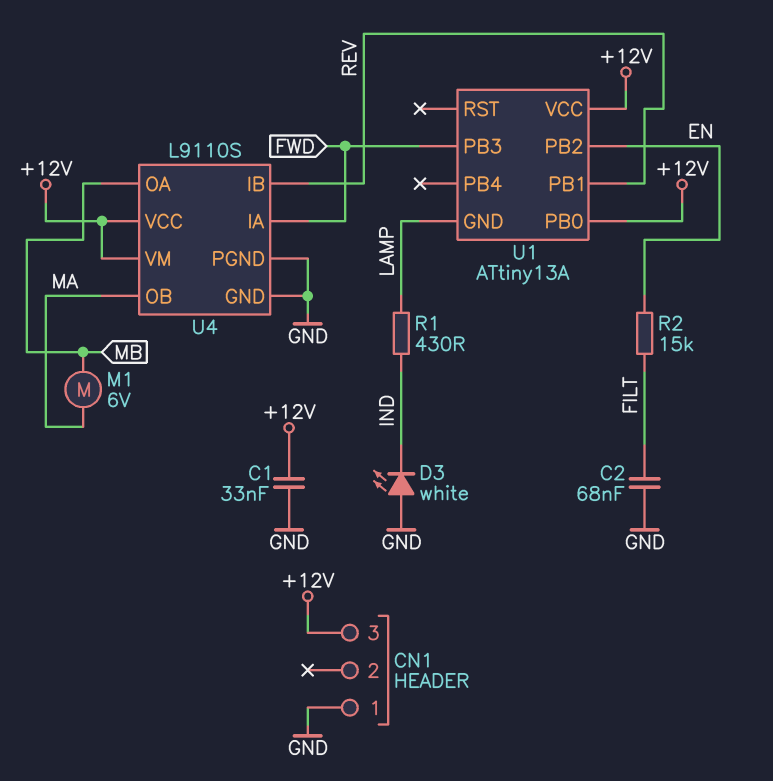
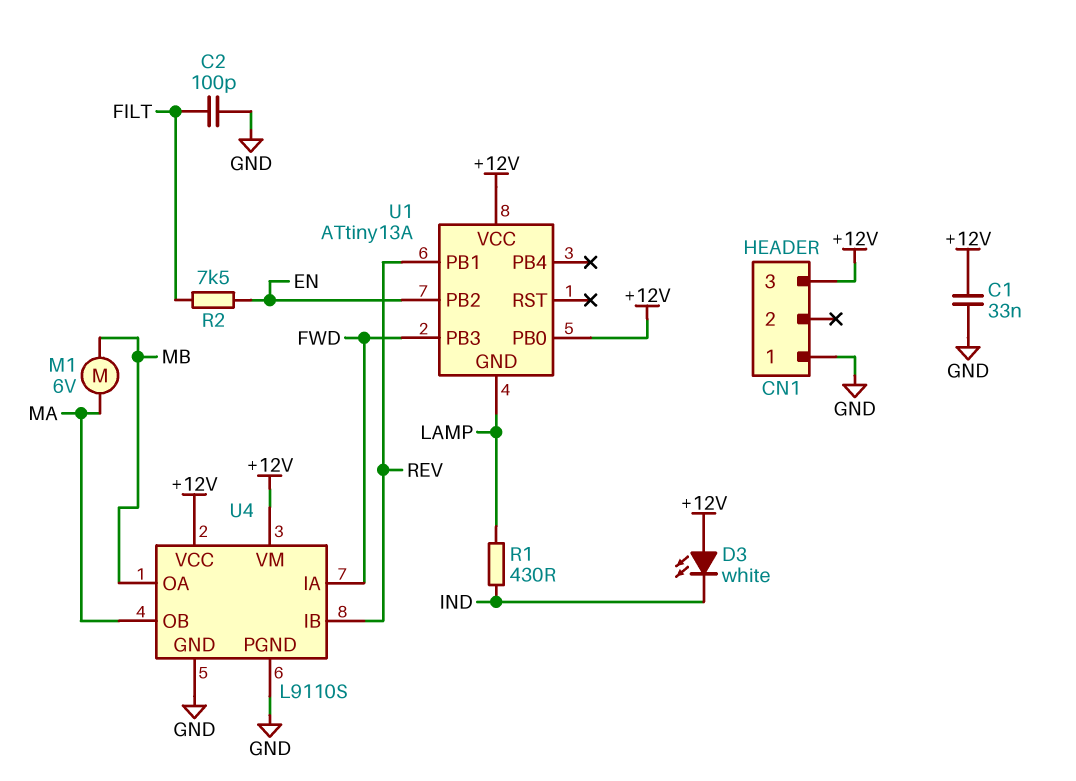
C2: 68nF (FILT, GND) -> 100pF (FILT, GND)
D3: LED white (A GND, K IND) -> LED white (A +12V, K IND)
R2: 15k (EN, FILT) -> 7.5k (EN, FILT)

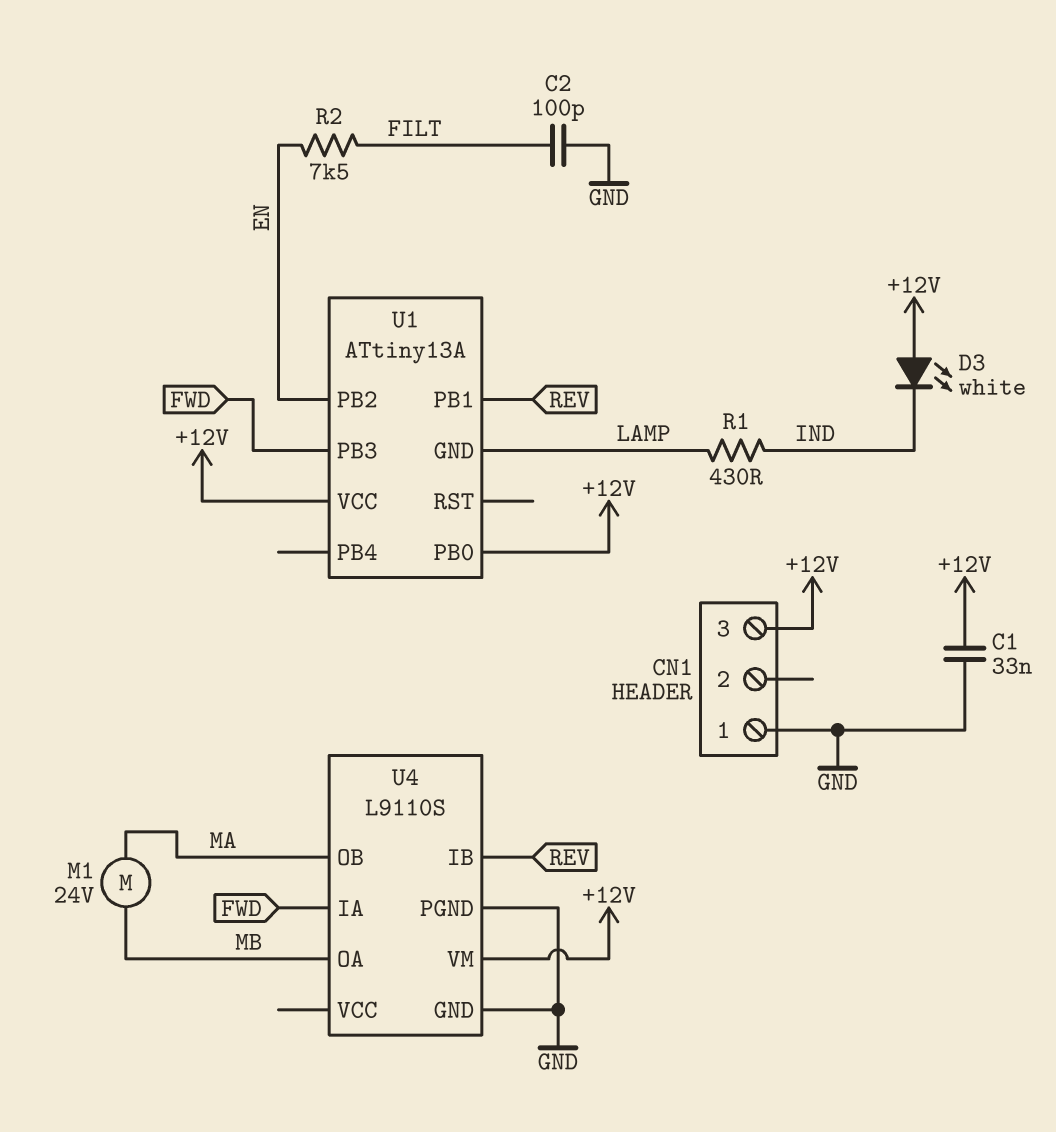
M1: motor 6V (MA, MB) -> motor 24V (MA, MB)
U4 pin VCC: +12V -> none

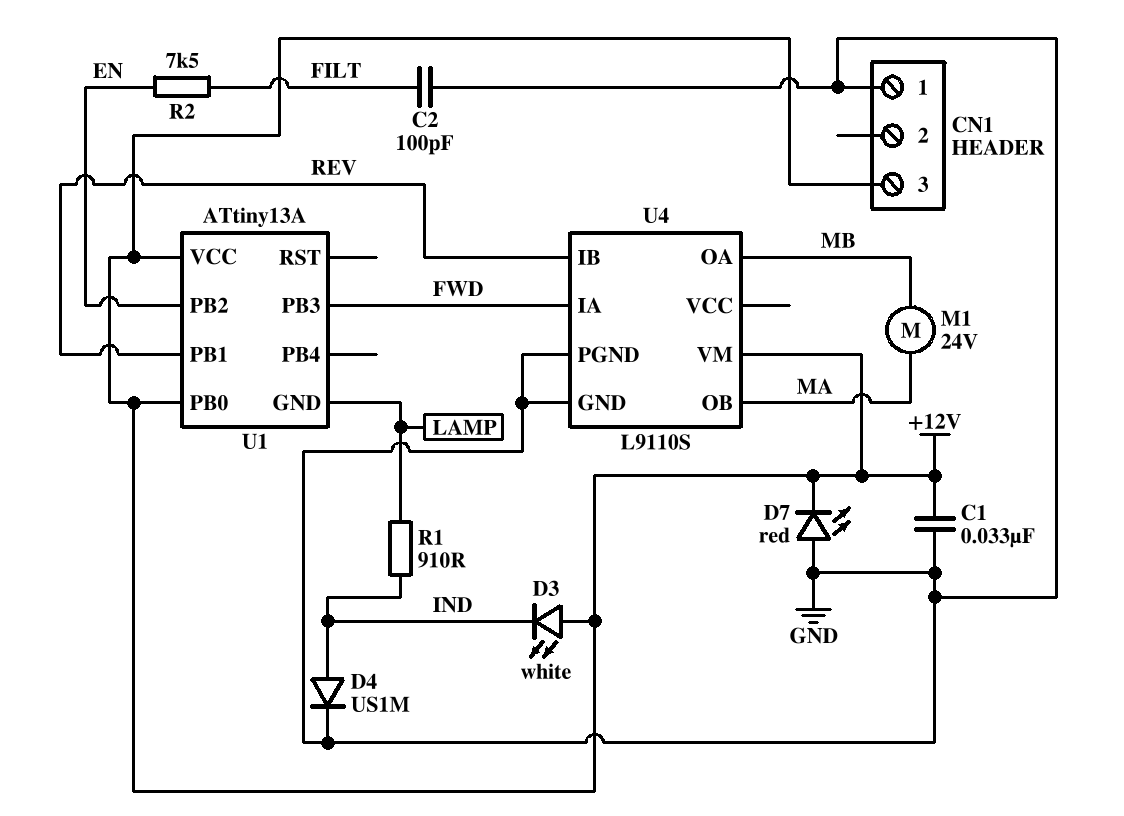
D4: none -> diode US1M (A IND, K GND)
D7: none -> LED red (A GND, K +12V)
R1: 430 (IND, LAMP) -> 910 (IND, LAMP)

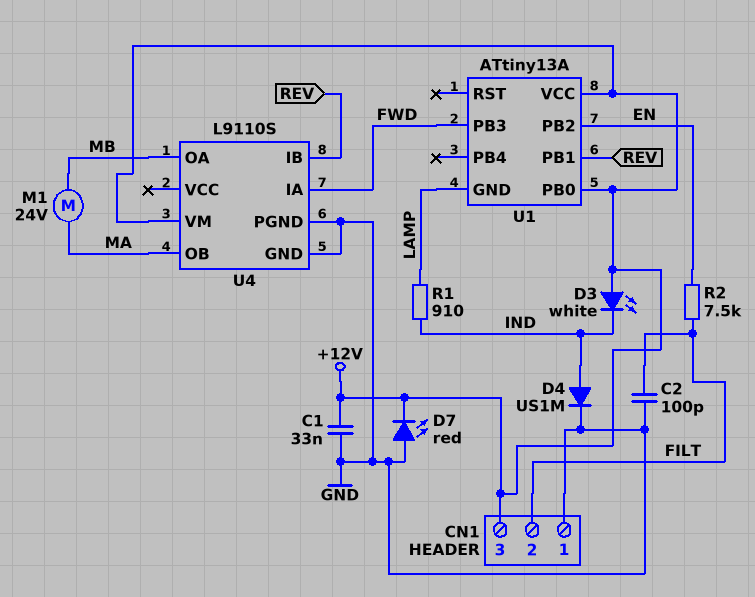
CN1 pin 2: none -> FILT

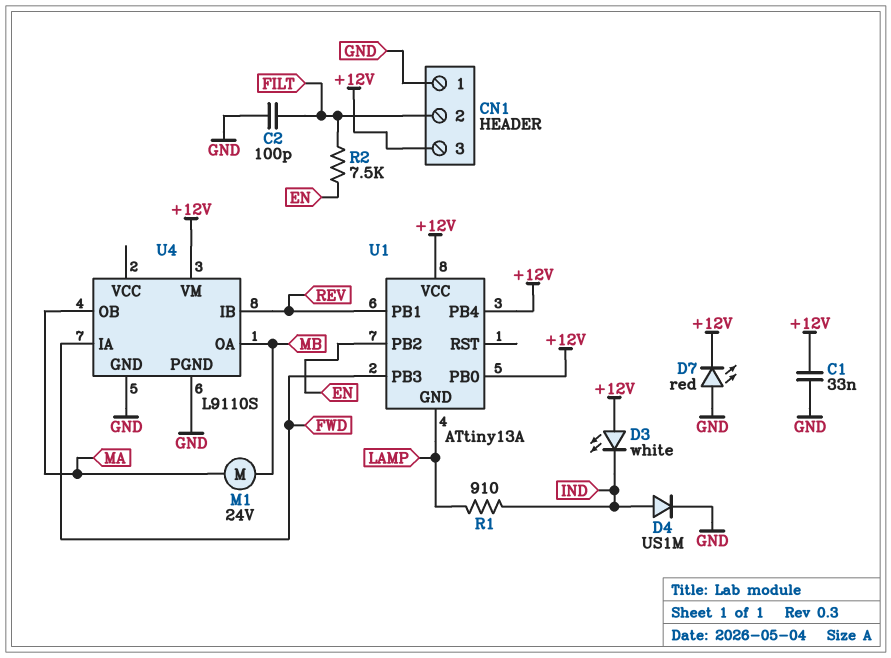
U1 pin PB4: none -> +12V

